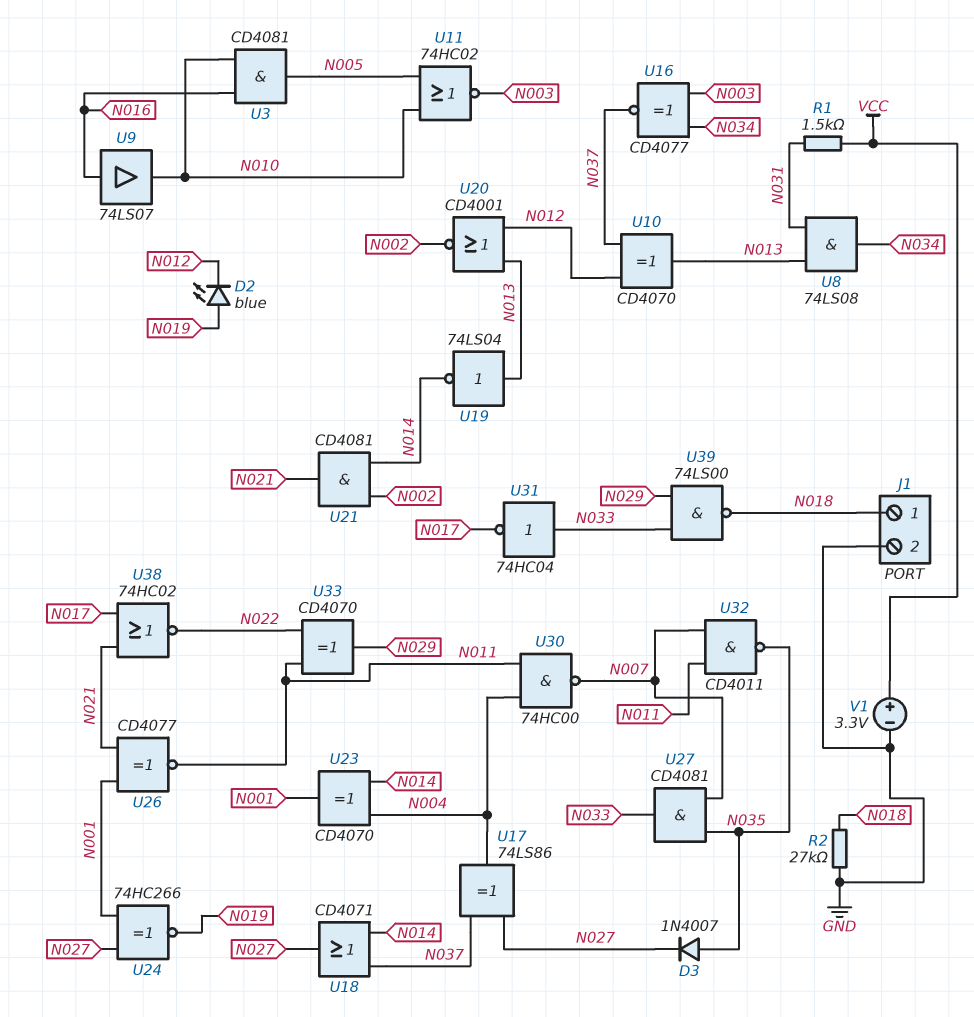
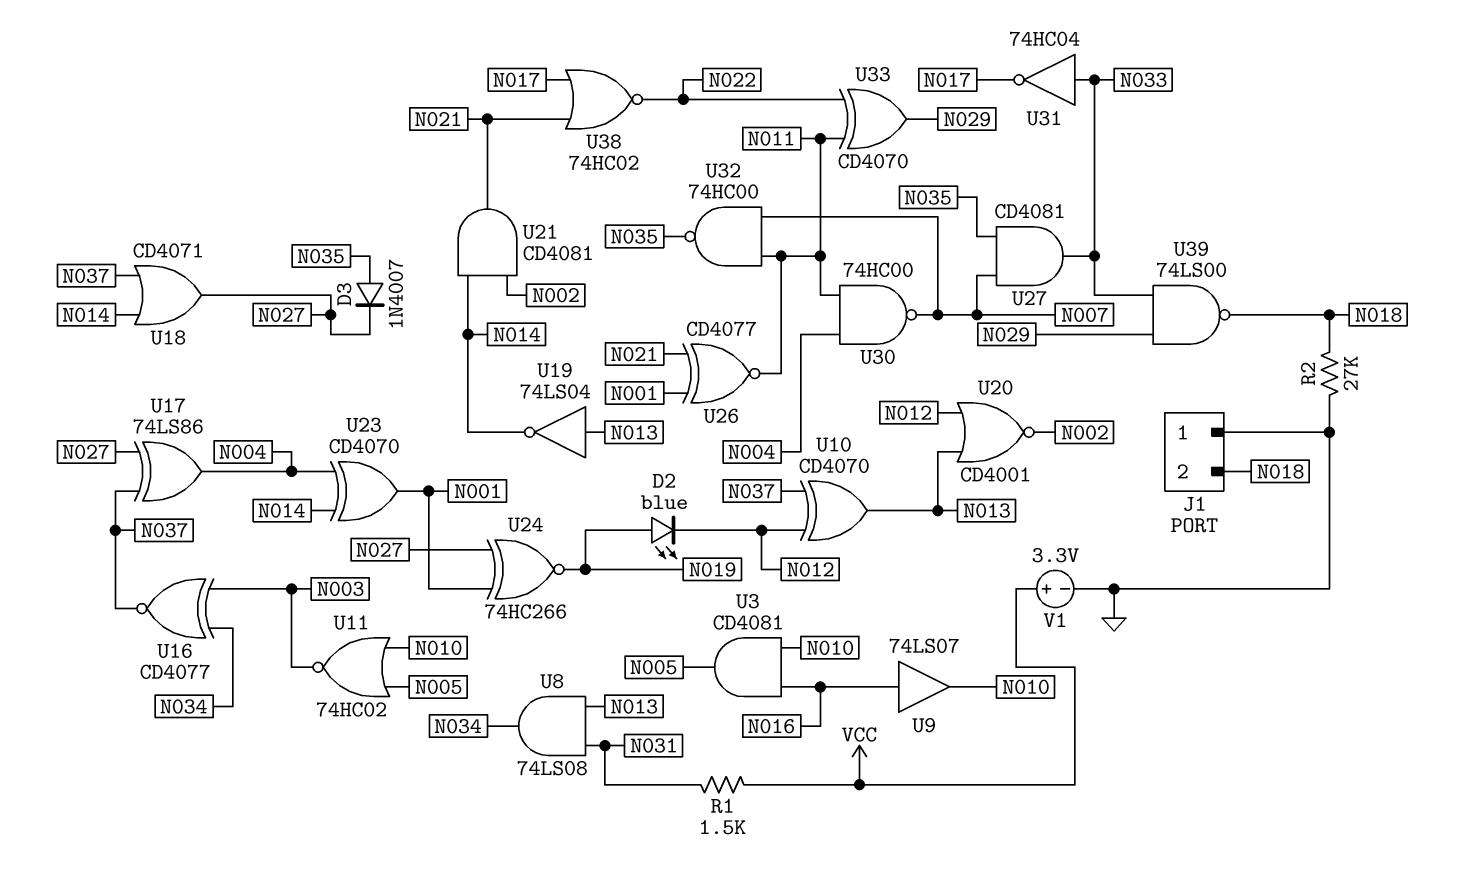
J1 pin 1: N018 -> GND
J1 pin 2: GND -> N018
U32: NAND CD4011 (in N007, in N011, out N035) -> NAND 74HC00 (in N007, in N011, out N035)

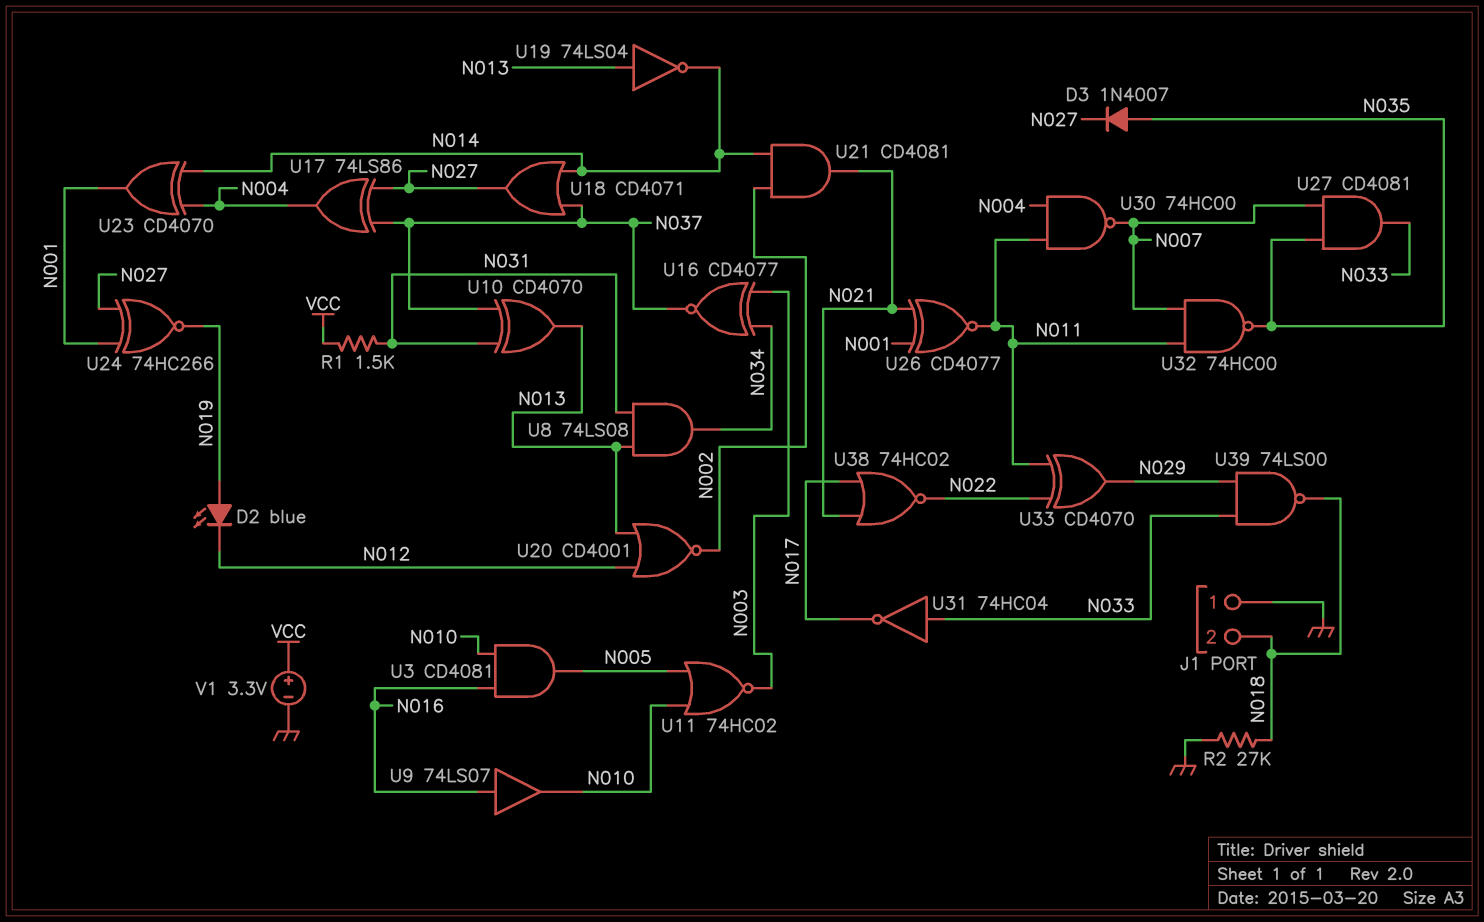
U10: XOR CD4070 (in N012, in N037, out N013) -> XOR CD4070 (in N031, in N037, out N013)

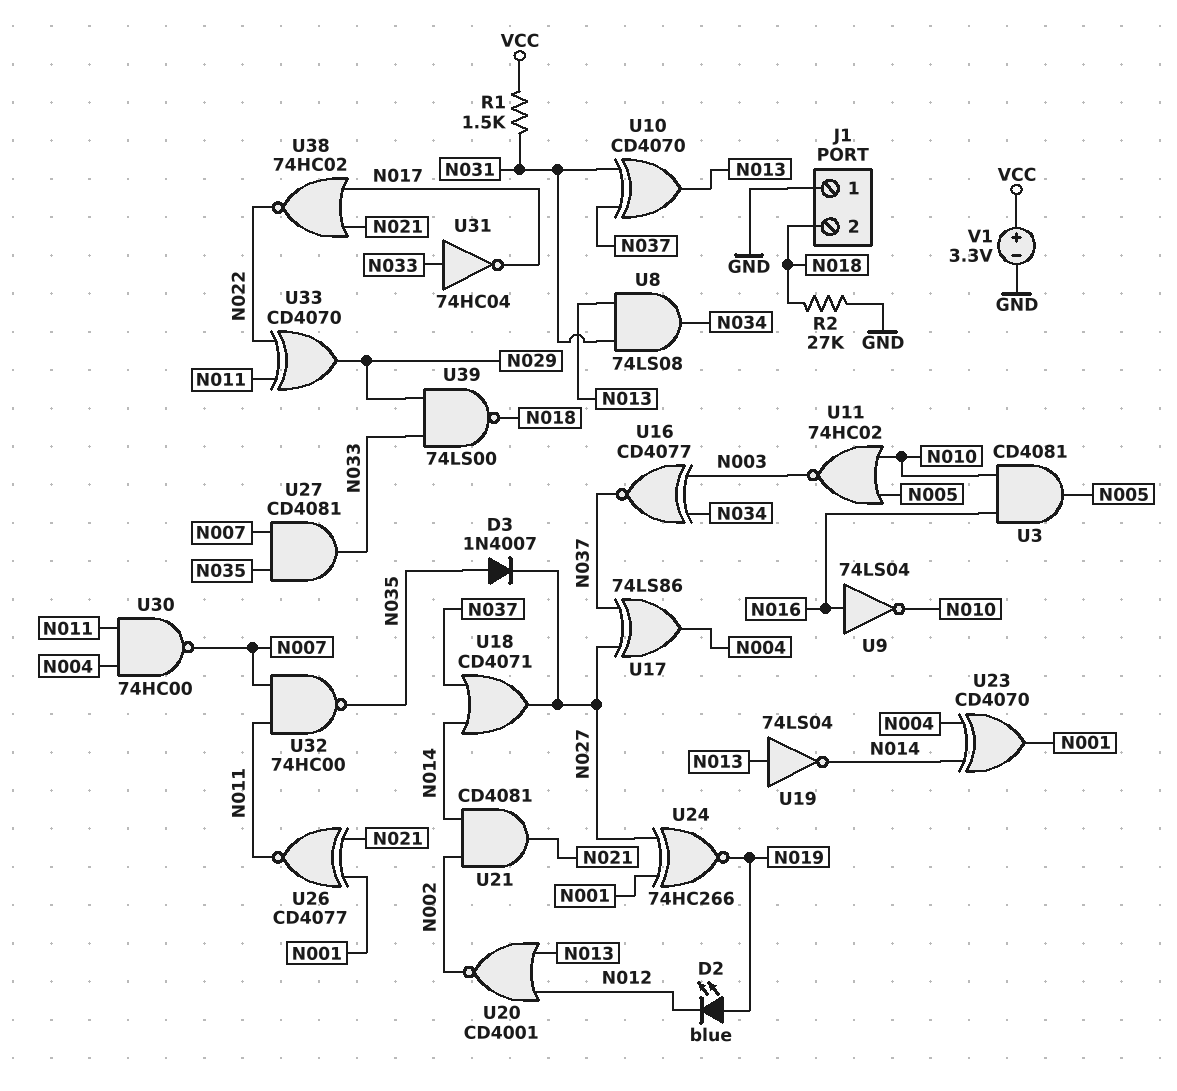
U9: buffer 74LS07 (in N016, out N010) -> NOT 74LS04 (in N016, out N010)

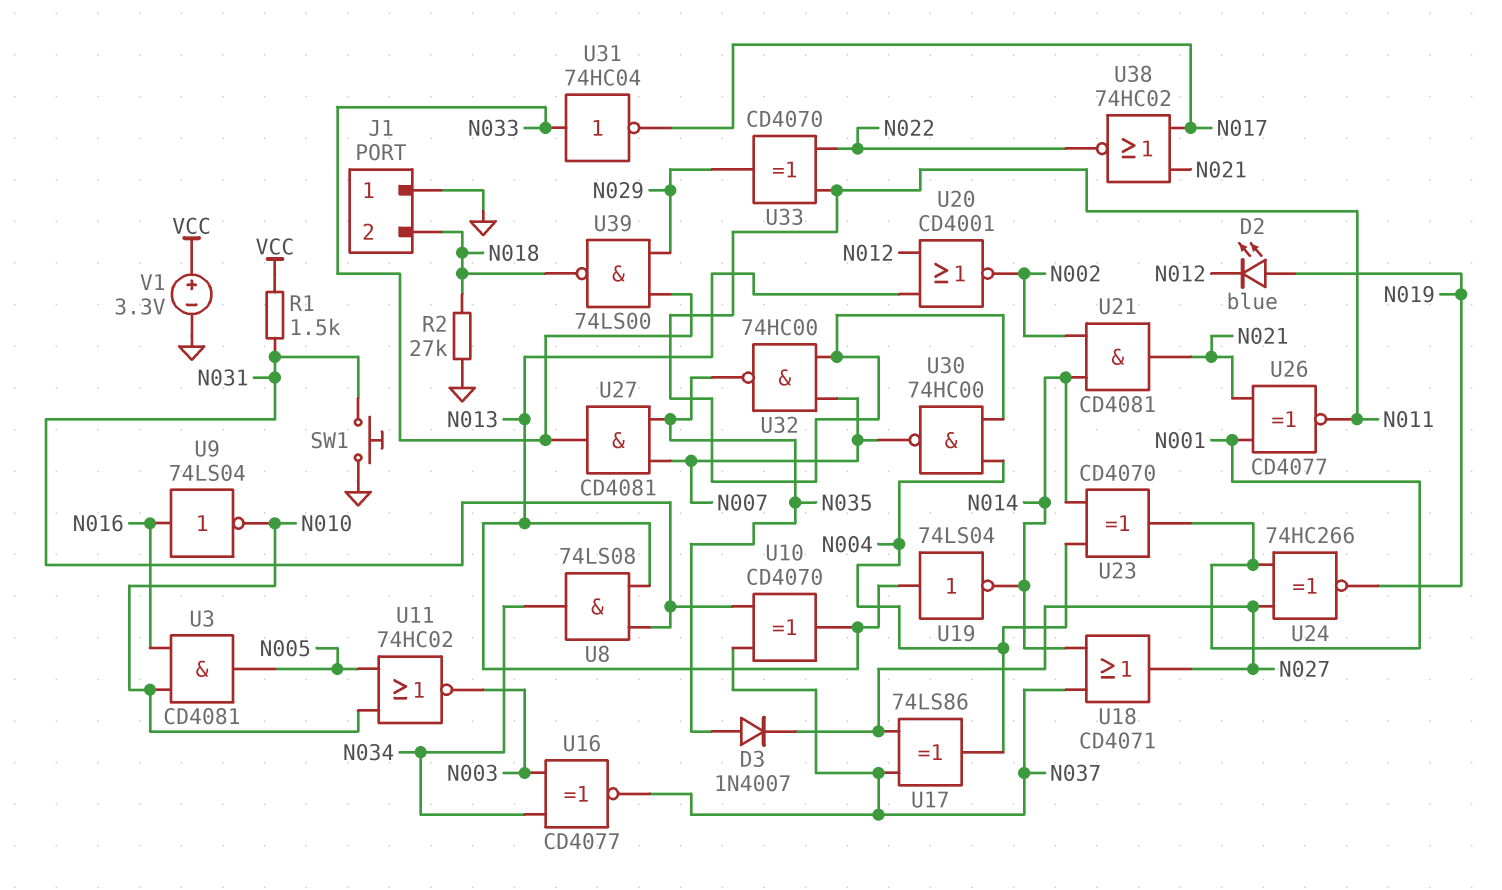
SW1: none -> button (GND, N031)

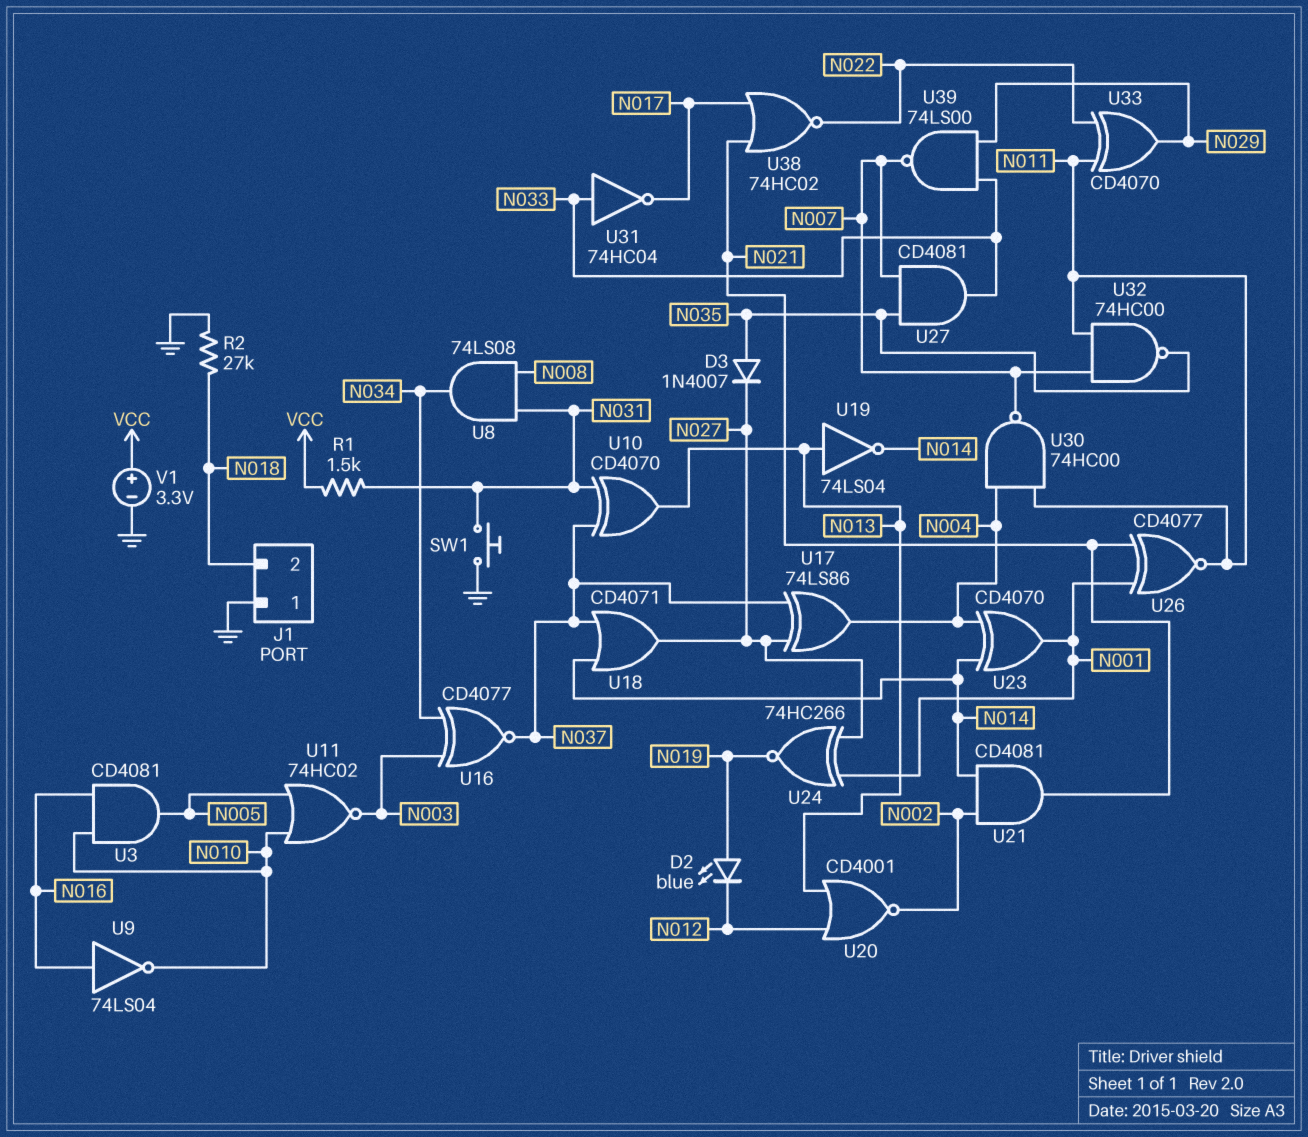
U8: AND 74LS08 (in N013, in N031, out N034) -> AND 74LS08 (in N008, in N031, out N034)
U39: NAND 74LS00 (in N029, in N033, out N018) -> NAND 74LS00 (in N029, in N033, out N007)

